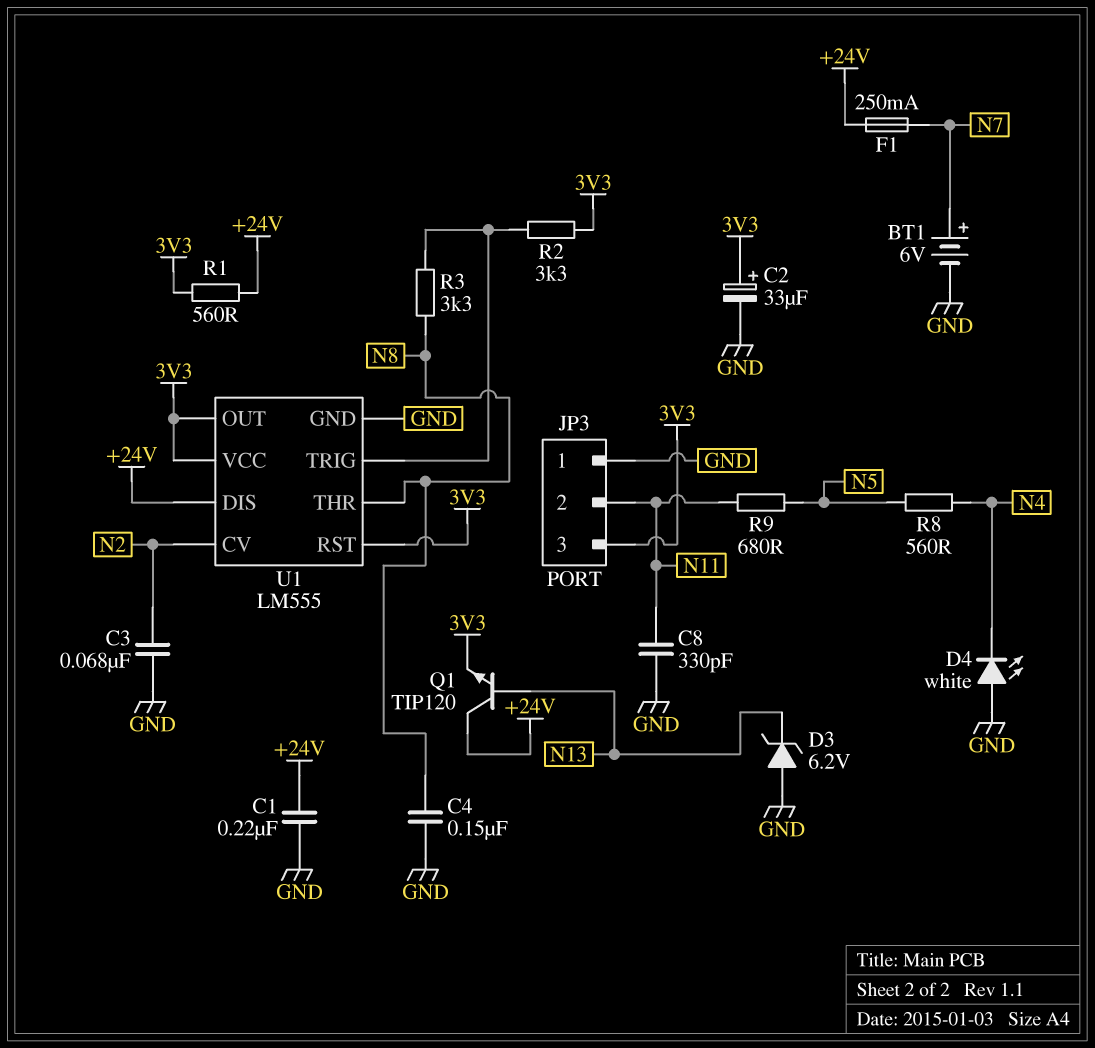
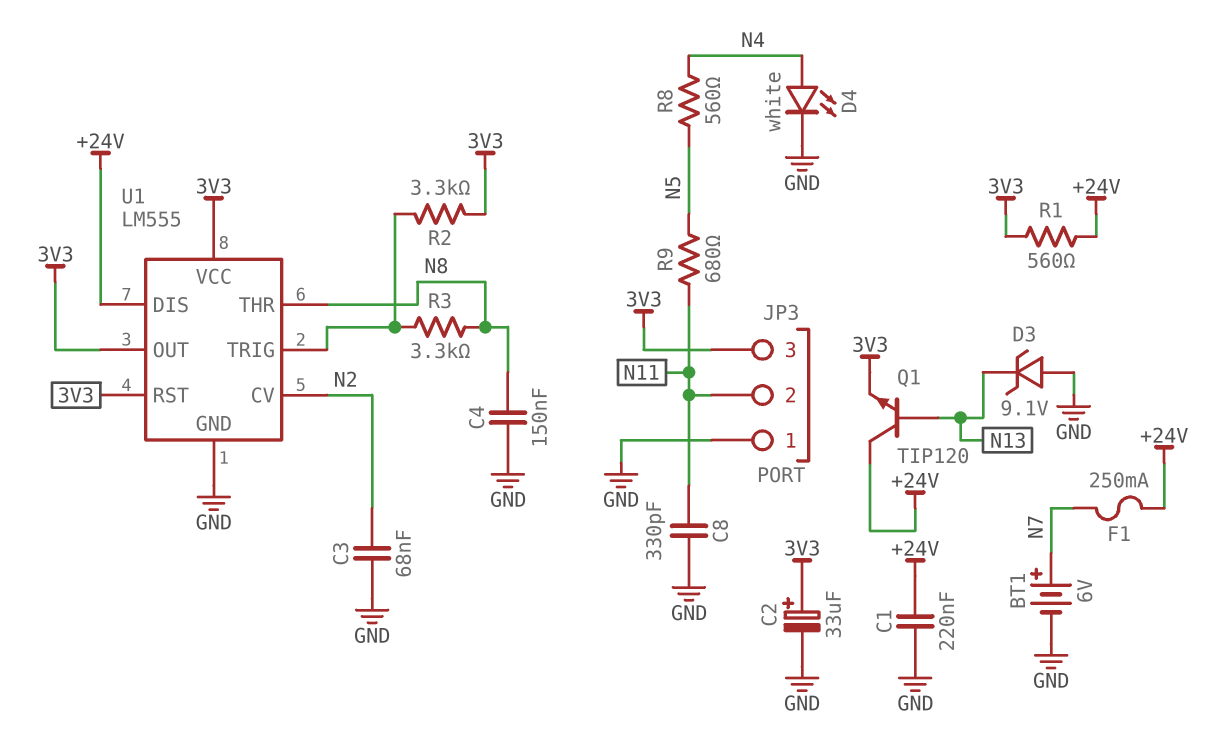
D3: zener 6.2V (A GND, K N13) -> zener 9.1V (A GND, K N13)
D4: LED white (A GND, K N4) -> LED white (A N4, K GND)

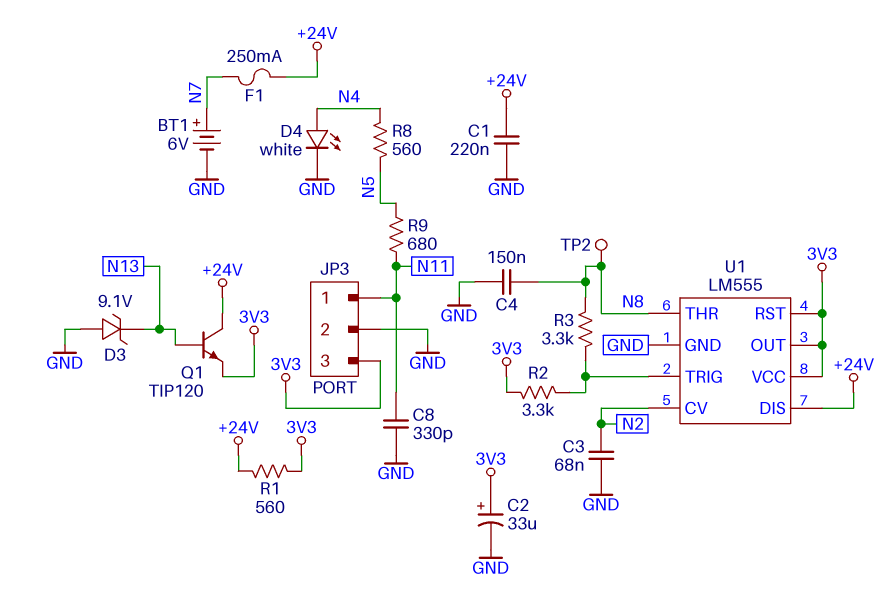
JP3 pin 1: GND -> N11
JP3 pin 2: N11 -> GND
TP2: none -> test point (N8)

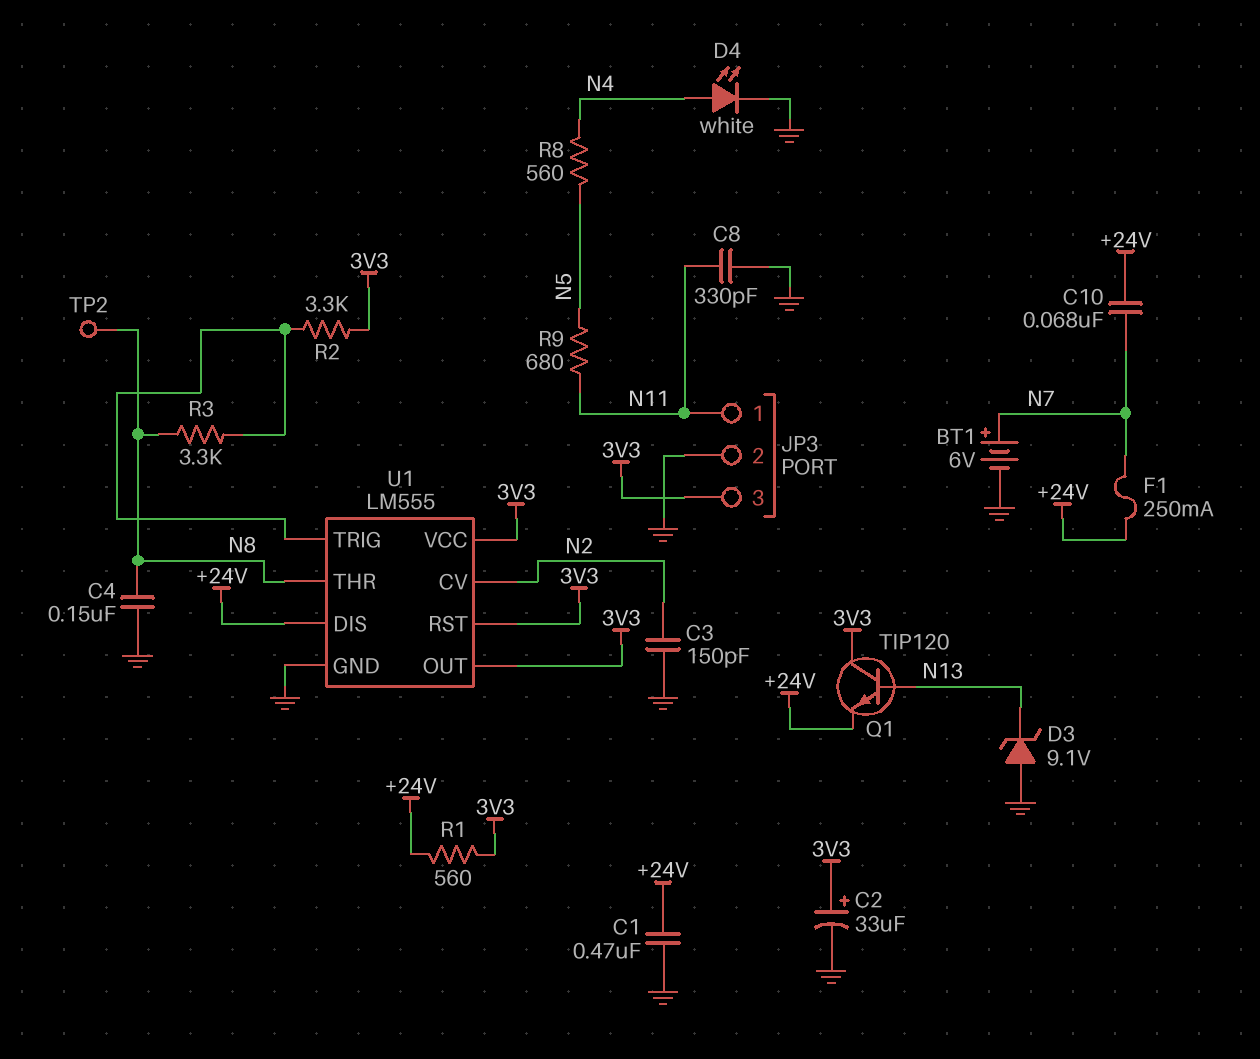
C1: 220nF (+24V, GND) -> 470nF (+24V, GND)
C3: 68nF (GND, N2) -> 150pF (GND, N2)
C10: none -> 68nF (+24V, N7)
Q1: NPN TIP120 (B N13, C +24V, E 3V3) -> NPN TIP120 (B N13, C 3V3, E +24V)

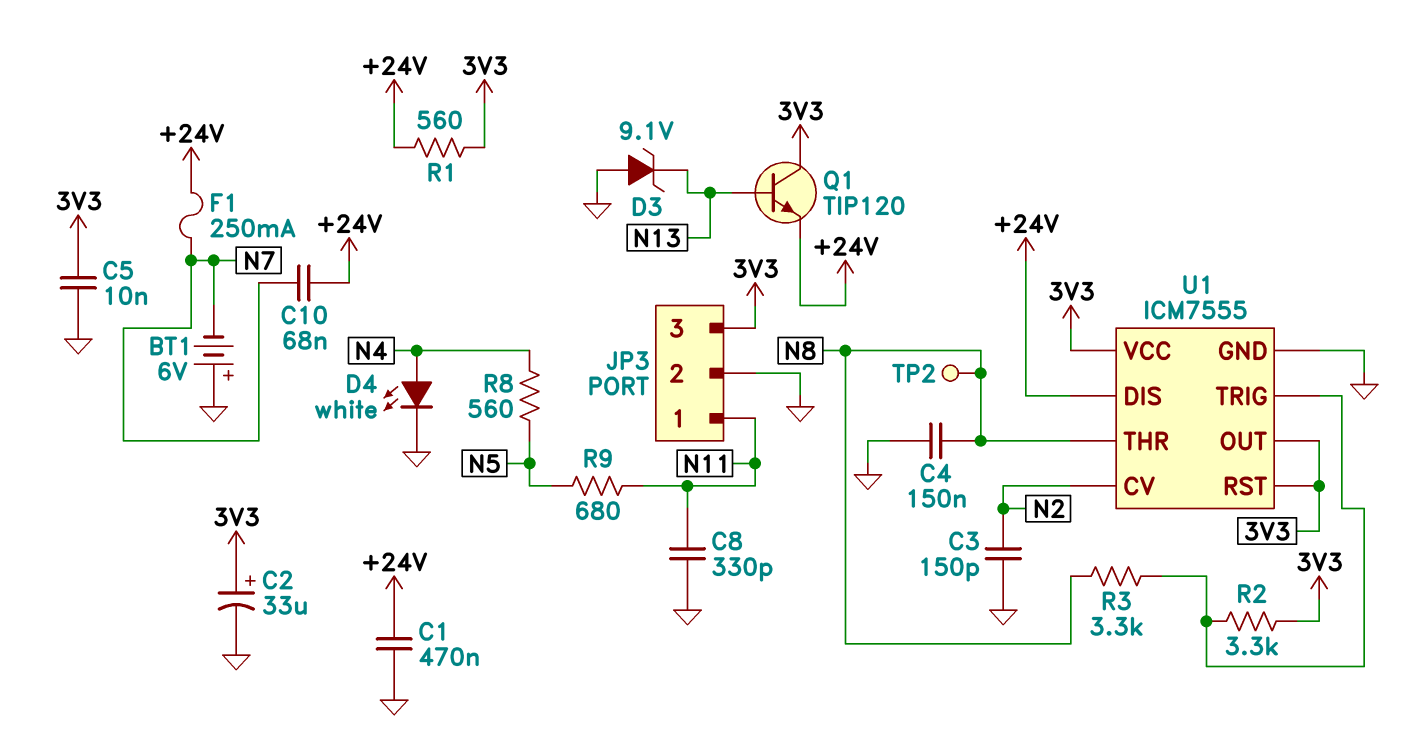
BT1: 6V (plus N7, minus GND) -> 6V (plus GND, minus N7)
C5: none -> 10nF (3V3, GND)
U1: LM555 -> ICM7555

